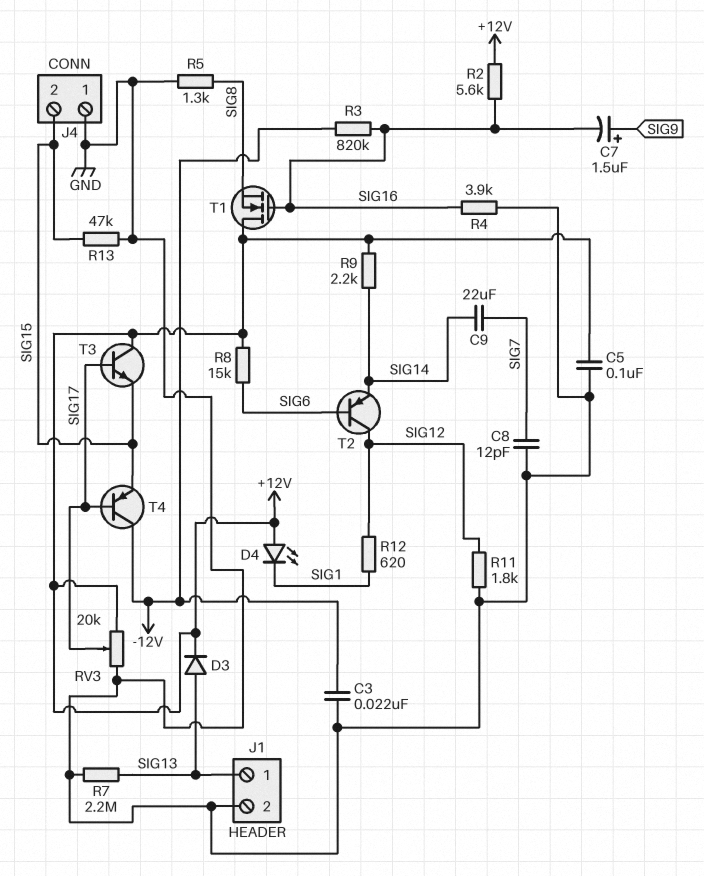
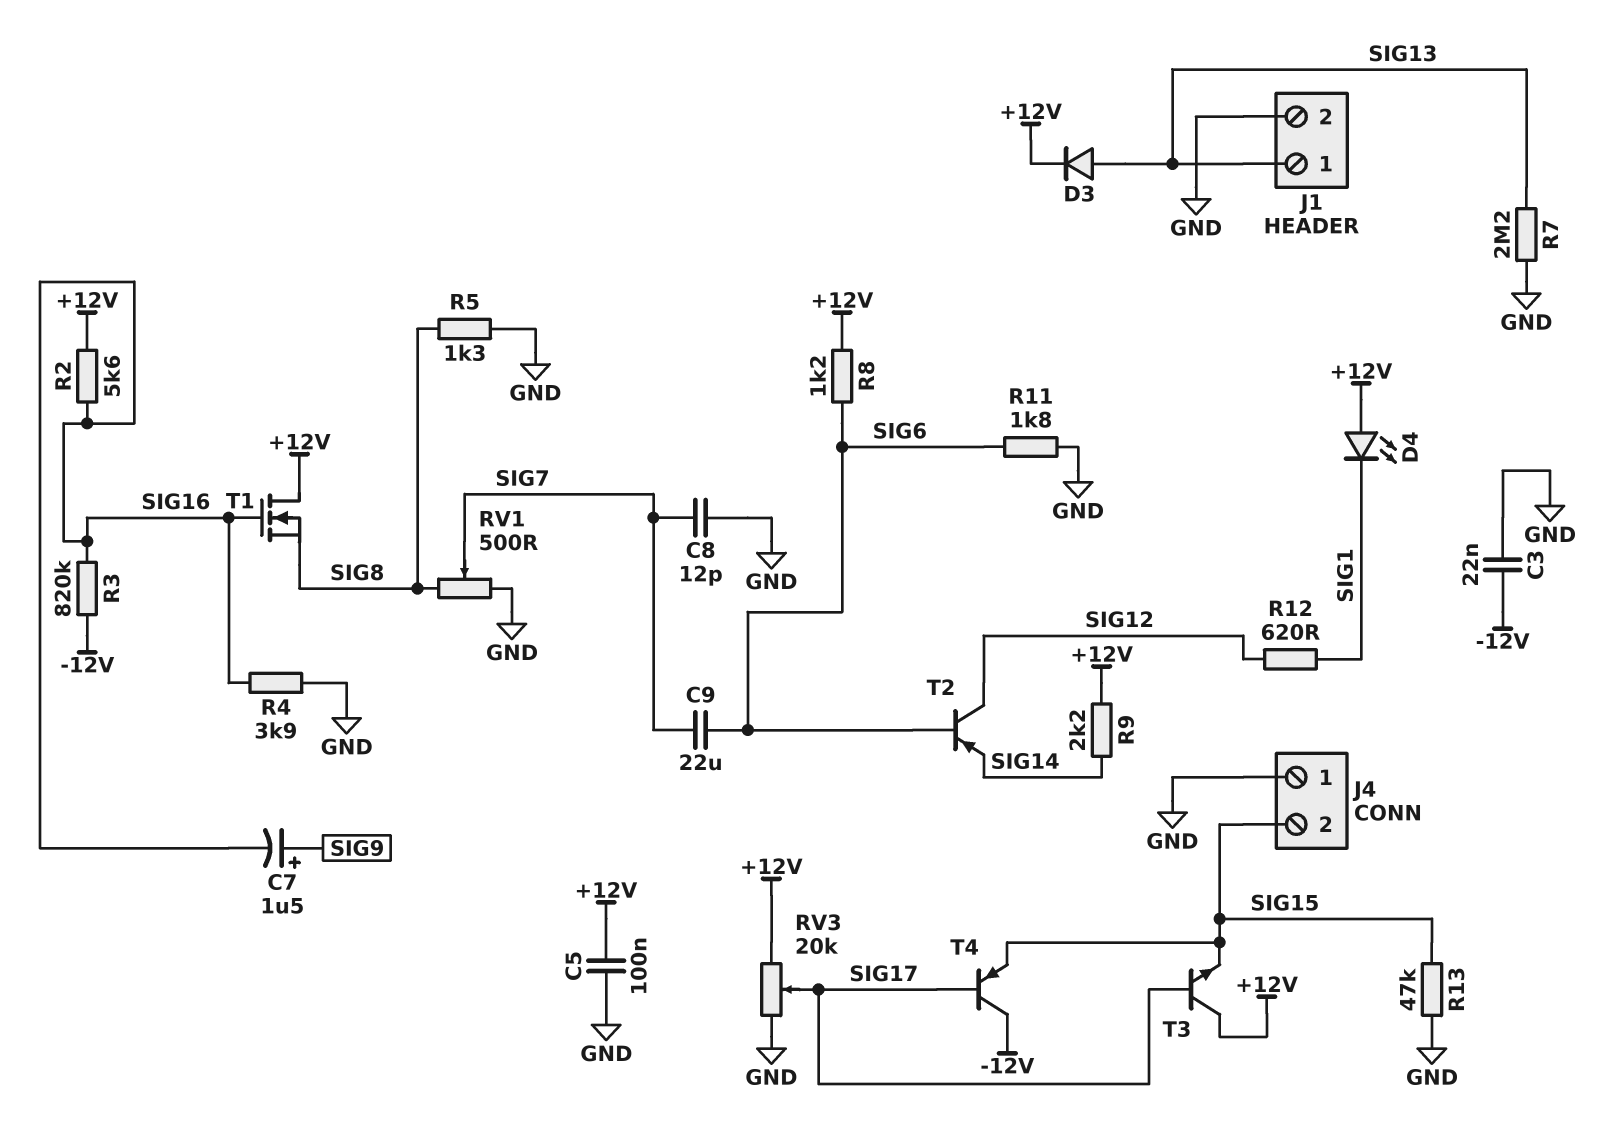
C9: 22uF (SIG7, SIG14) -> 22uF (SIG6, SIG7)
R8: 15k (+12V, SIG6) -> 1.2k (+12V, SIG6)
R11: 1.8k (GND, SIG12) -> 1.8k (GND, SIG6)
RV1: none -> 500 (GND, SIG8, wiper SIG7)

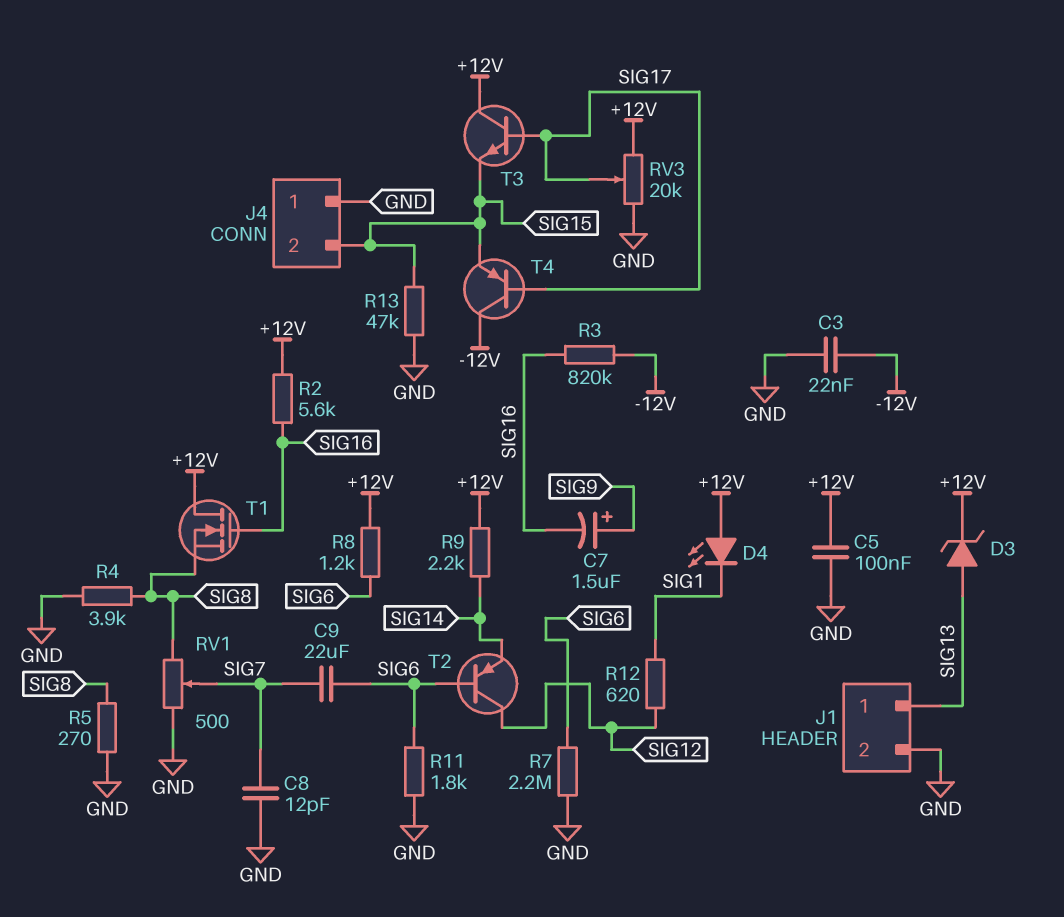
D3: diode (A SIG13, K +12V) -> zener (A SIG13, K +12V)
R4: 3.9k (GND, SIG16) -> 3.9k (GND, SIG8)
R5: 1.3k (GND, SIG8) -> 270 (GND, SIG8)
R7: 2.2M (GND, SIG13) -> 2.2M (GND, SIG6)

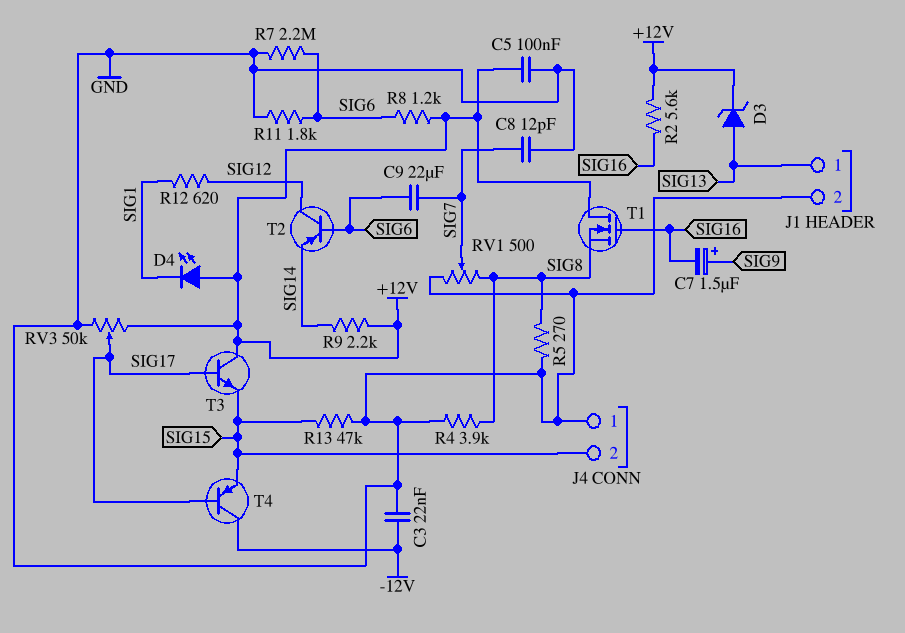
R3: 820k (-12V, SIG16) -> none
RV3: 20k (+12V, GND, wiper SIG17) -> 50k (+12V, GND, wiper SIG17)

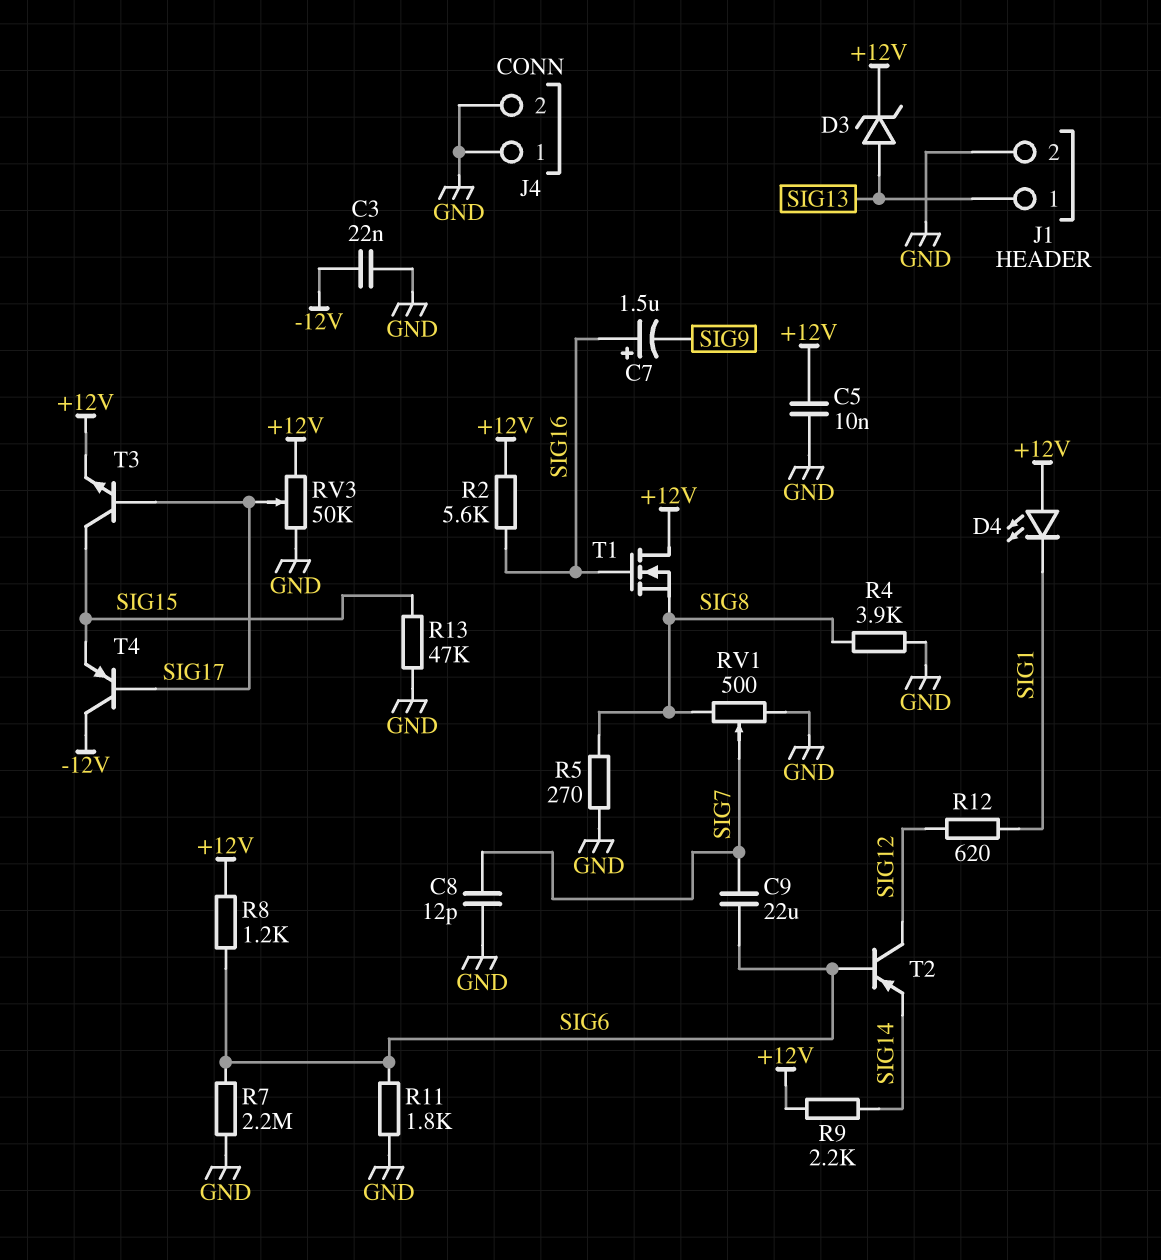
C5: 100nF (+12V, GND) -> 10nF (+12V, GND)
C7: 1.5uF (plus SIG9, minus SIG16) -> 1.5uF (plus SIG16, minus SIG9)
J4 pin 2: SIG15 -> GND
T3: NPN (B SIG17, C +12V, E SIG15) -> NPN (B SIG17, C SIG15, E +12V)

